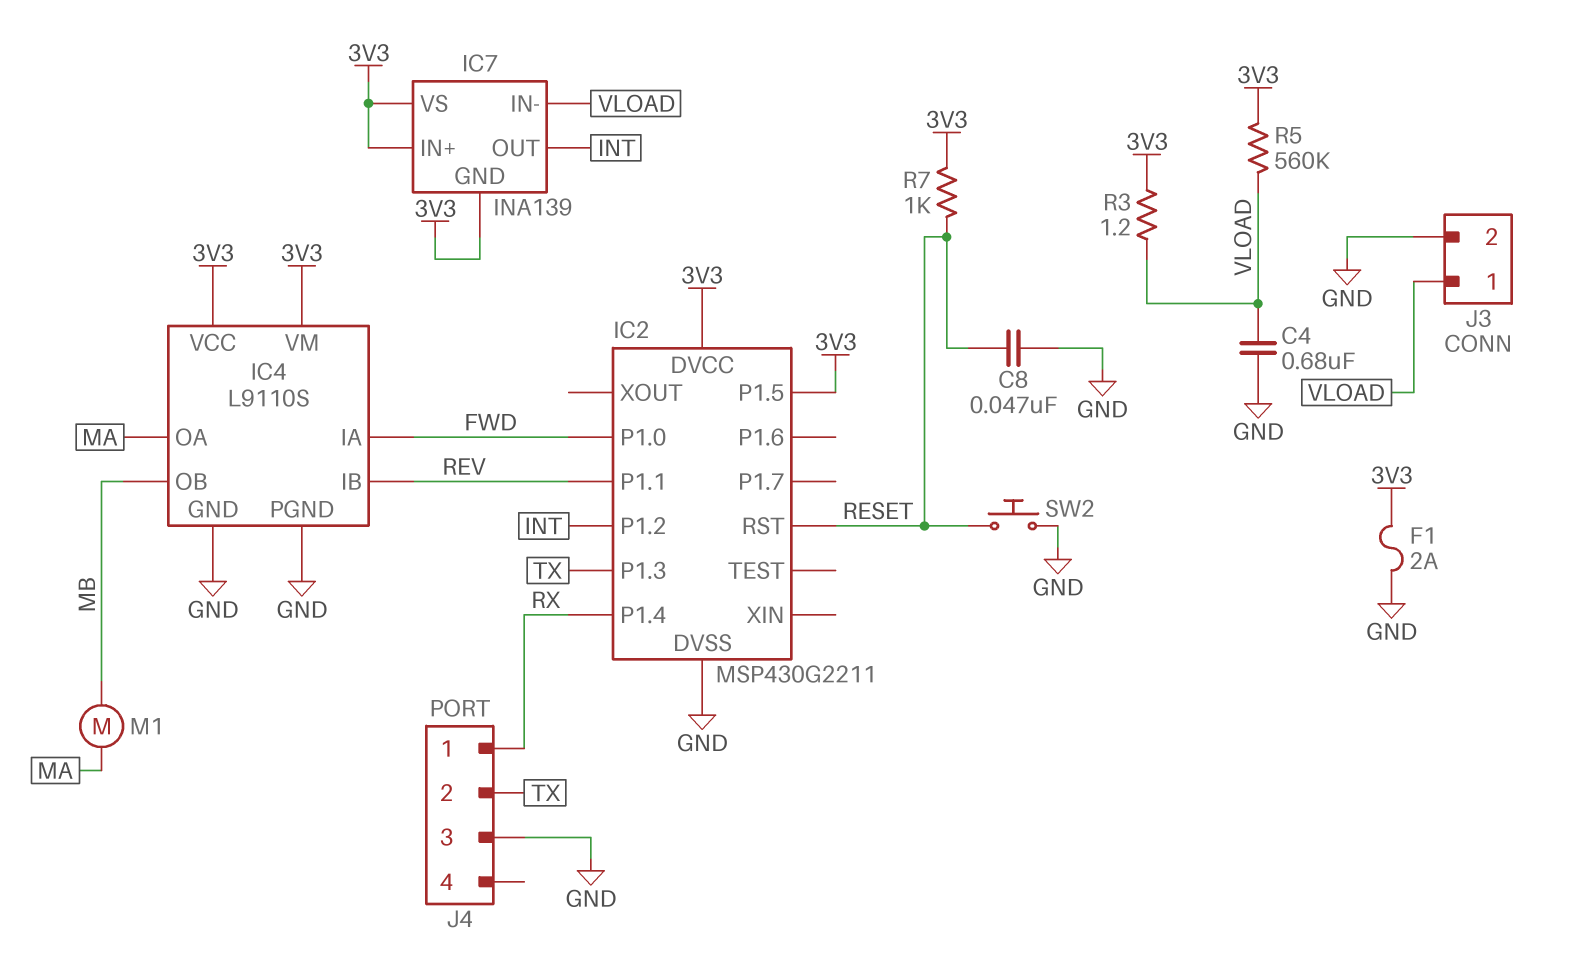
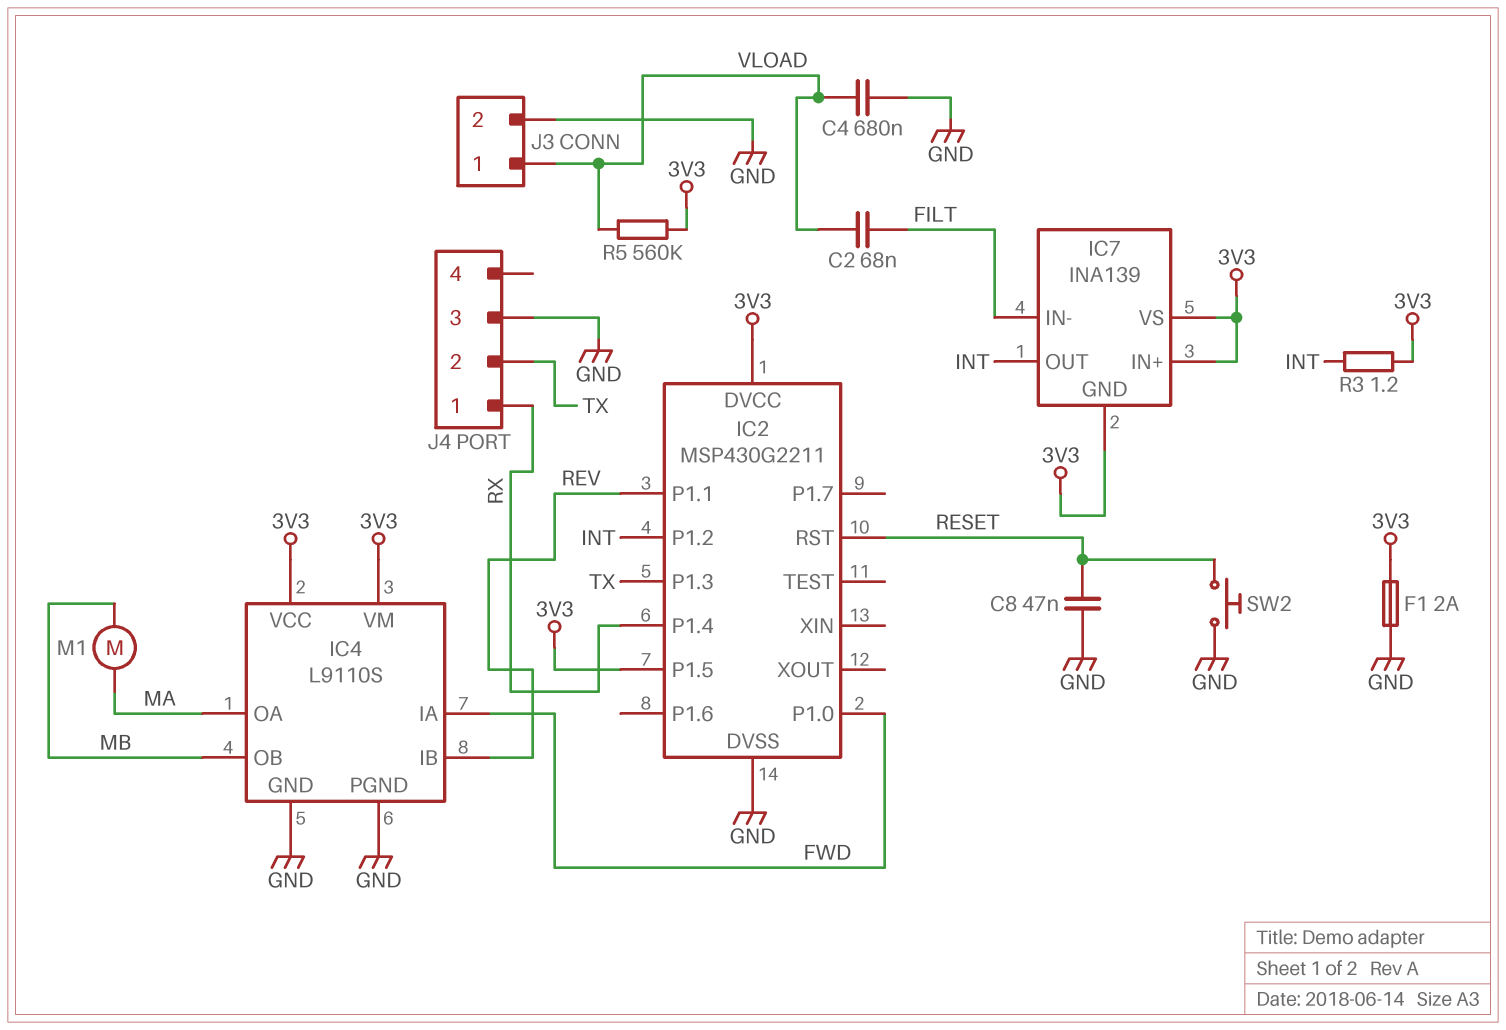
C2: none -> 68nF (FILT, VLOAD)
IC7 pin IN-: VLOAD -> FILT
R3: 1.2 (3V3, VLOAD) -> 1.2 (3V3, INT)
R7: 1k (3V3, RESET) -> none

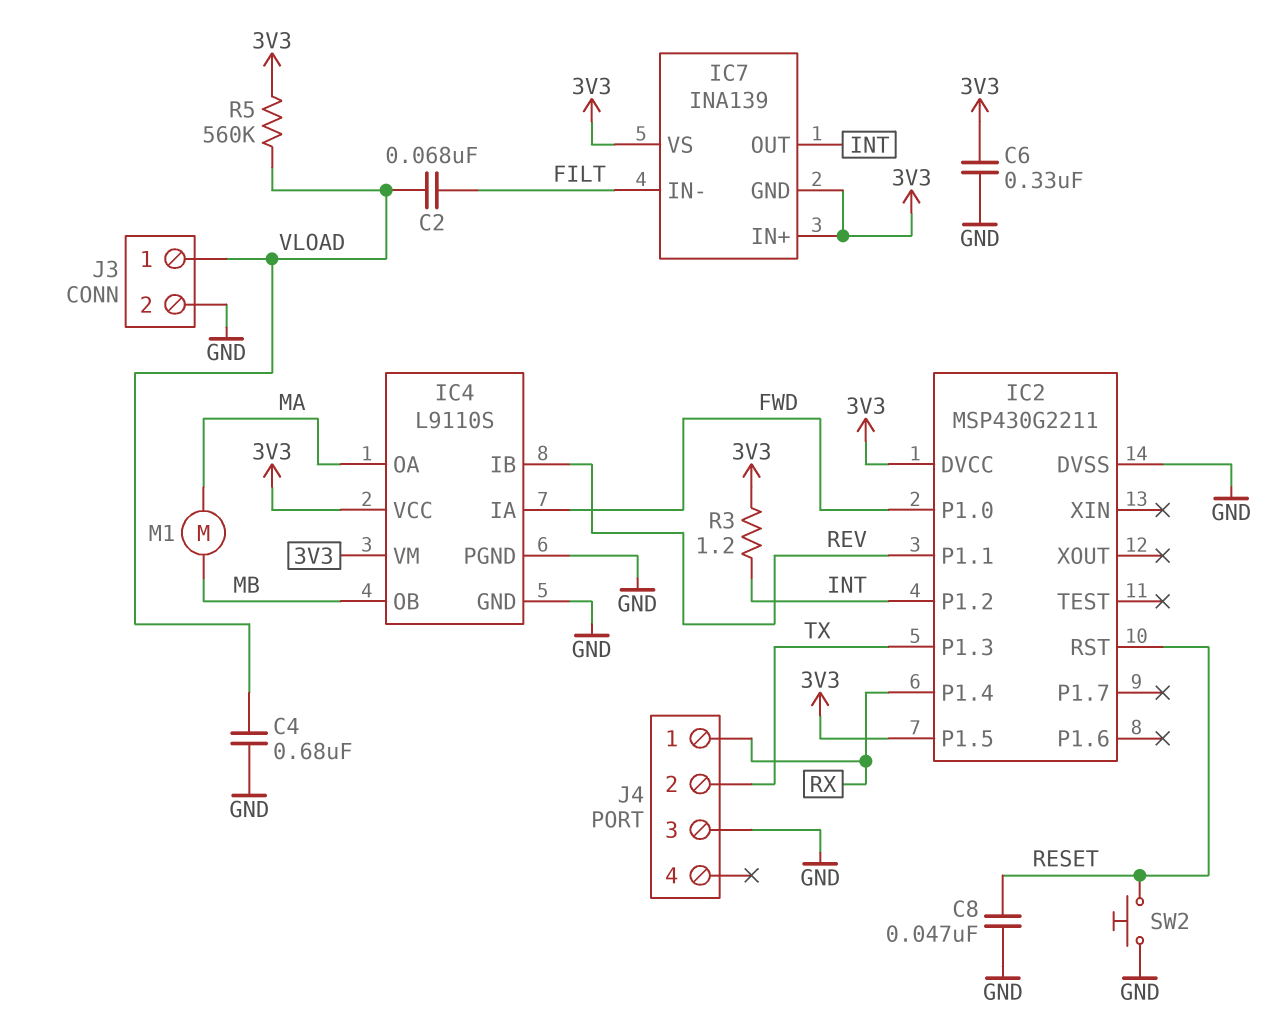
C6: none -> 330nF (3V3, GND)
F1: 2A (3V3, GND) -> none

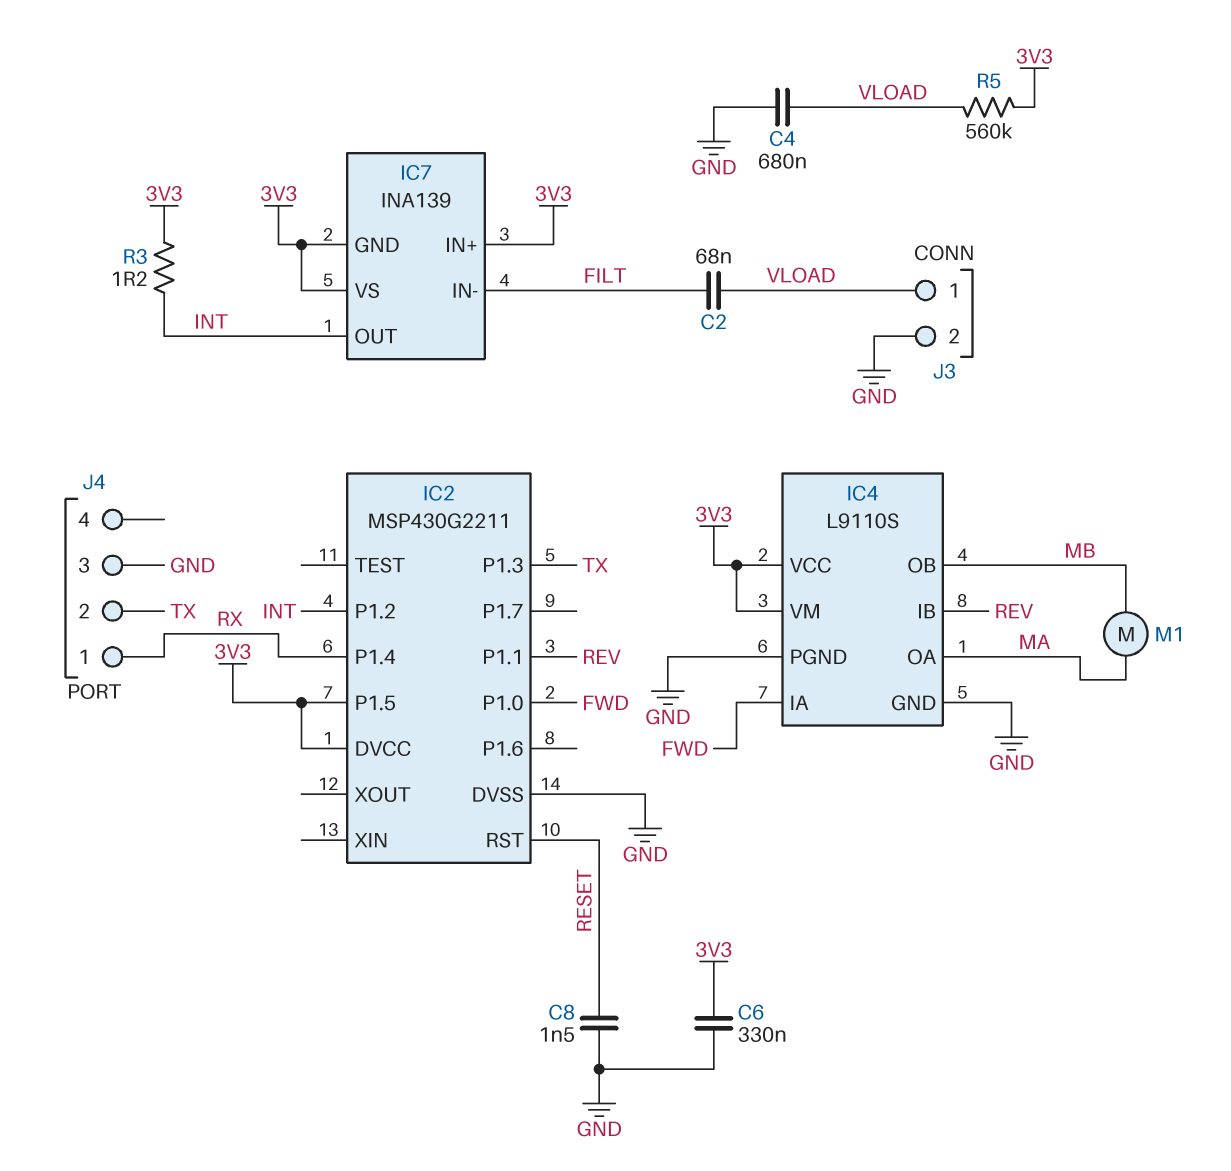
C8: 47nF (GND, RESET) -> 1.5nF (GND, RESET)
SW2: button (GND, RESET) -> none

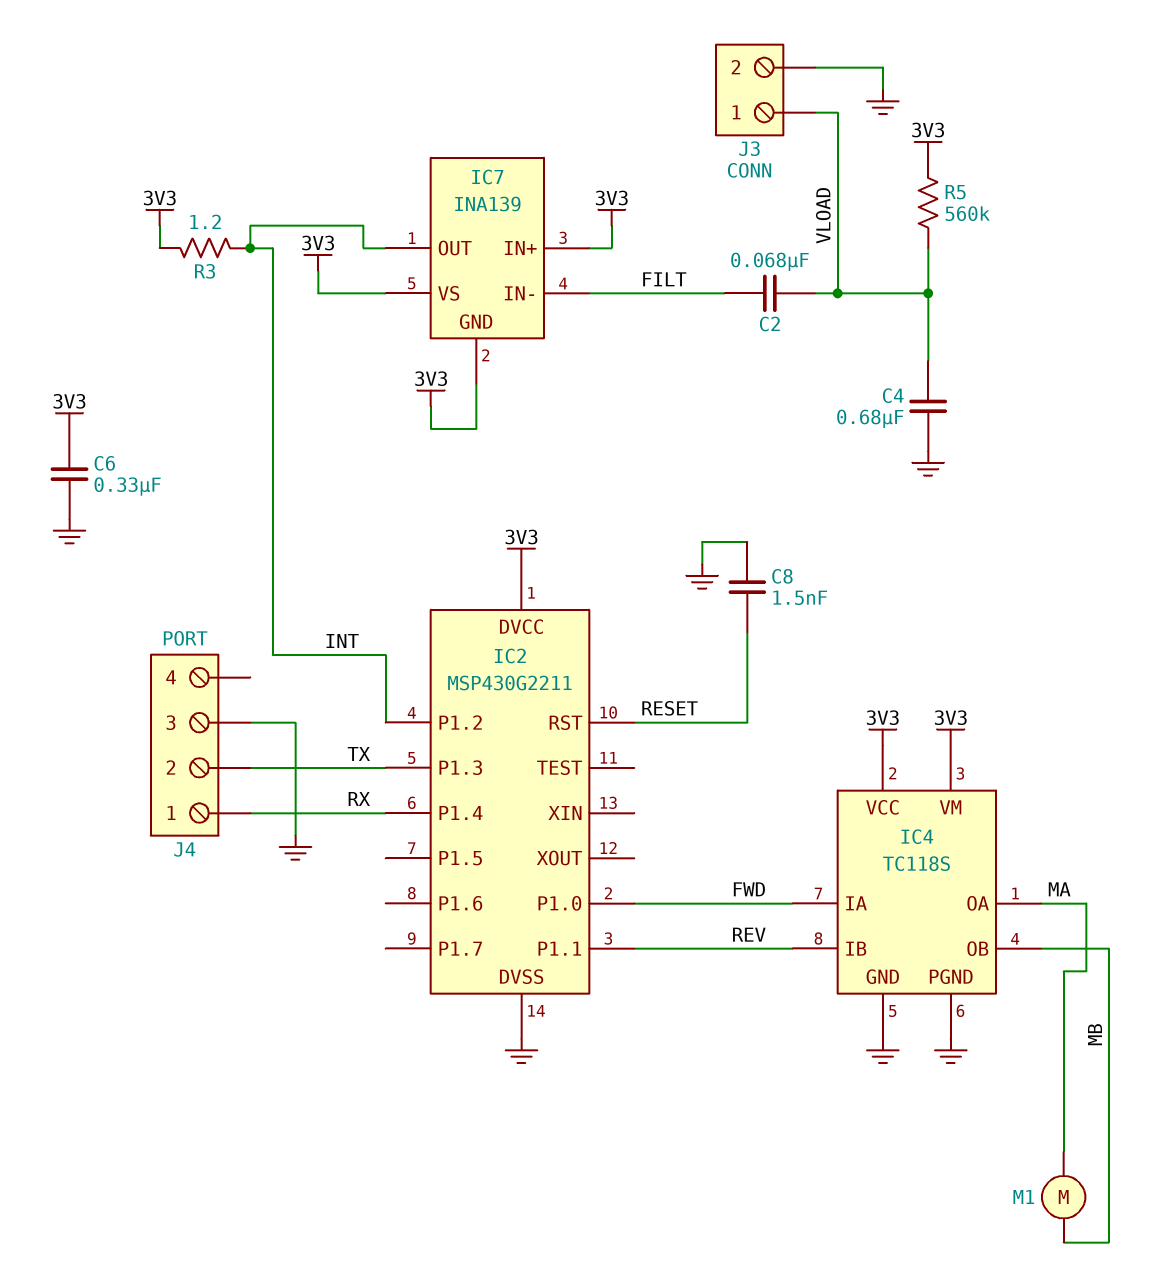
IC2 pin P1.5: 3V3 -> none
IC4: L9110S -> TC118S

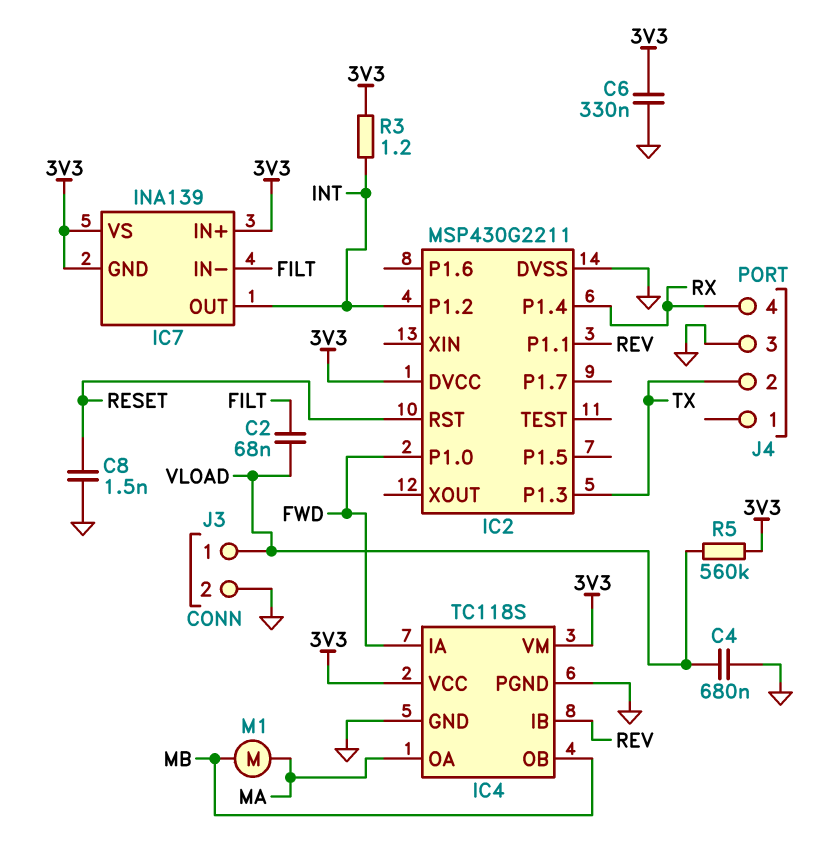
J4 pin 1: RX -> none
J4 pin 4: none -> RX

